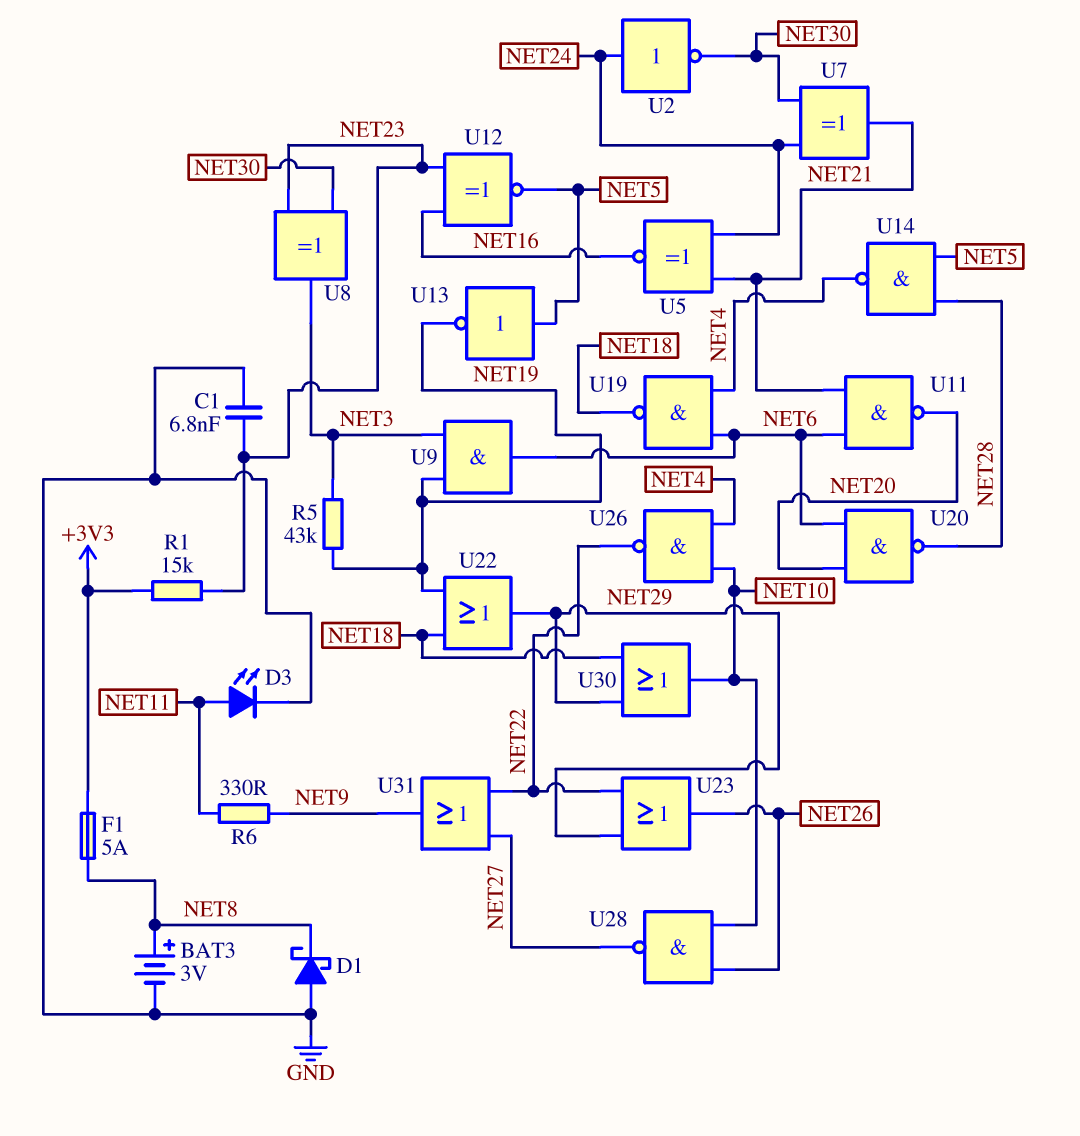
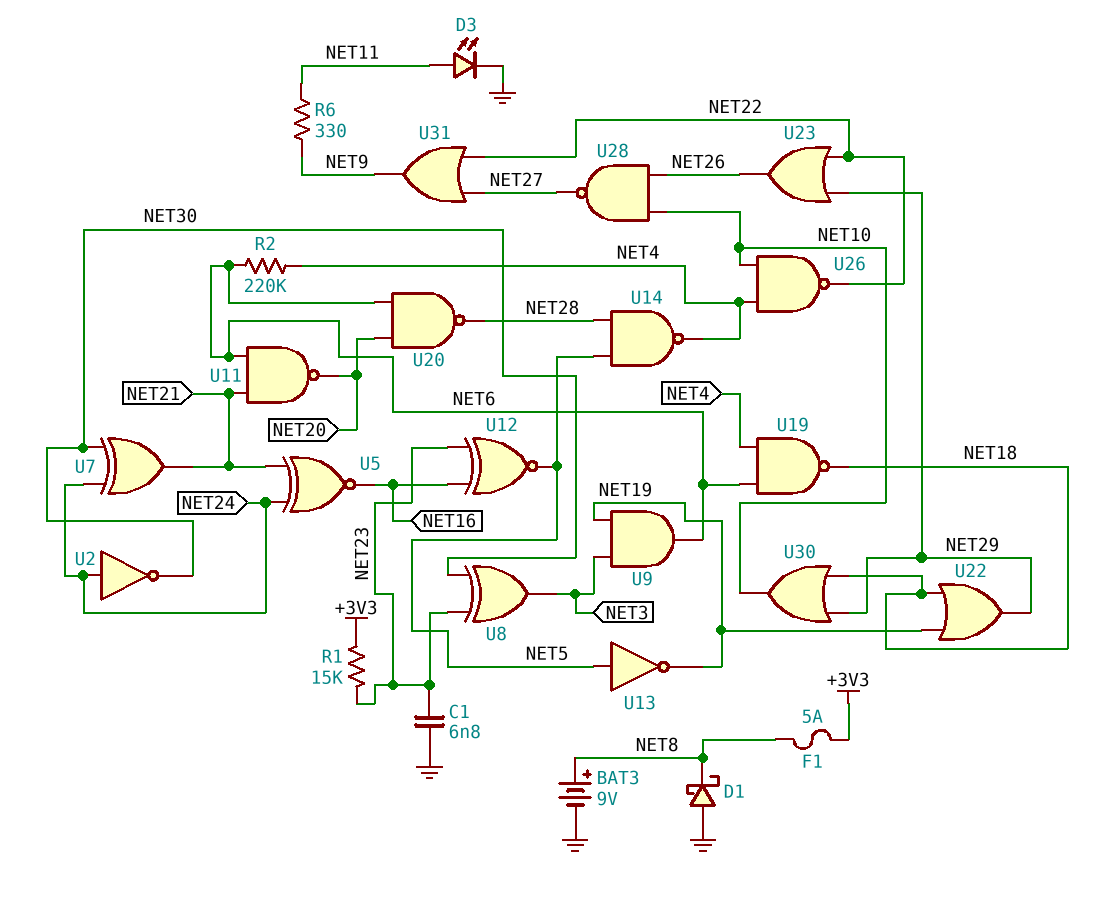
BAT3: 3V (plus NET8, minus GND) -> 9V (plus NET8, minus GND)
R2: none -> 220k (NET4, NET6)
R5: 43k (NET3, NET19) -> none

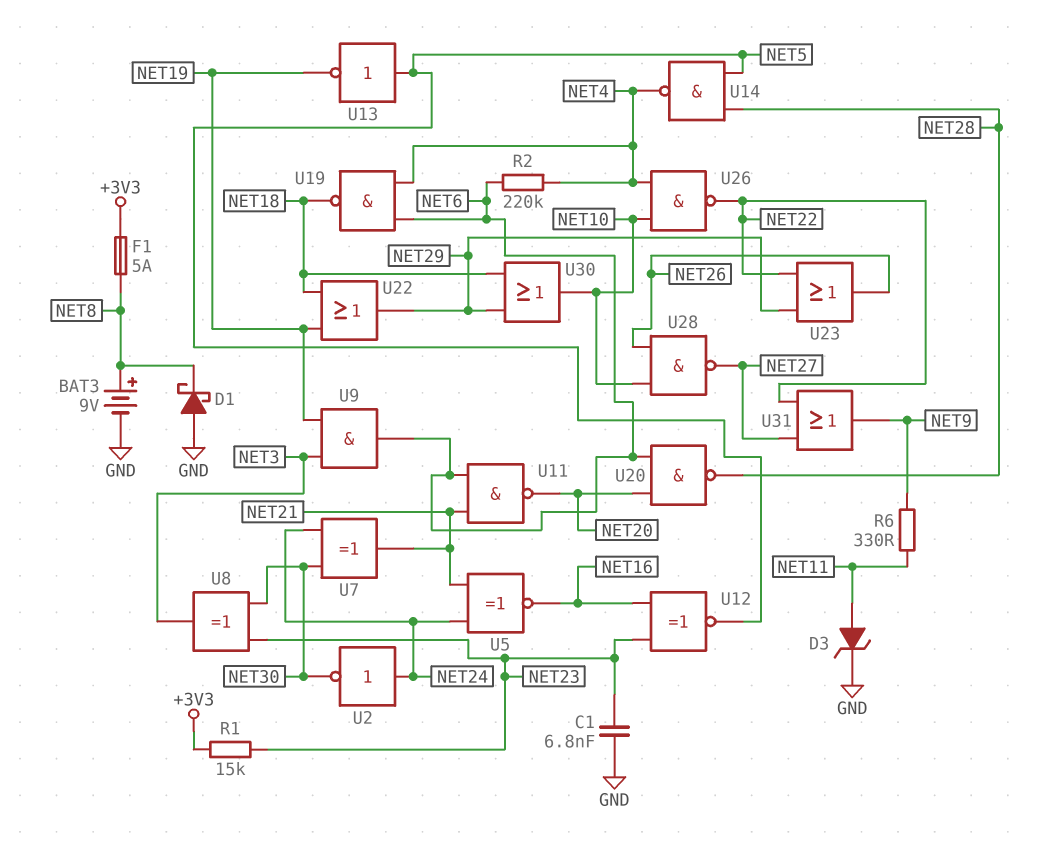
D3: LED (A NET11, K GND) -> zener (A NET11, K GND)

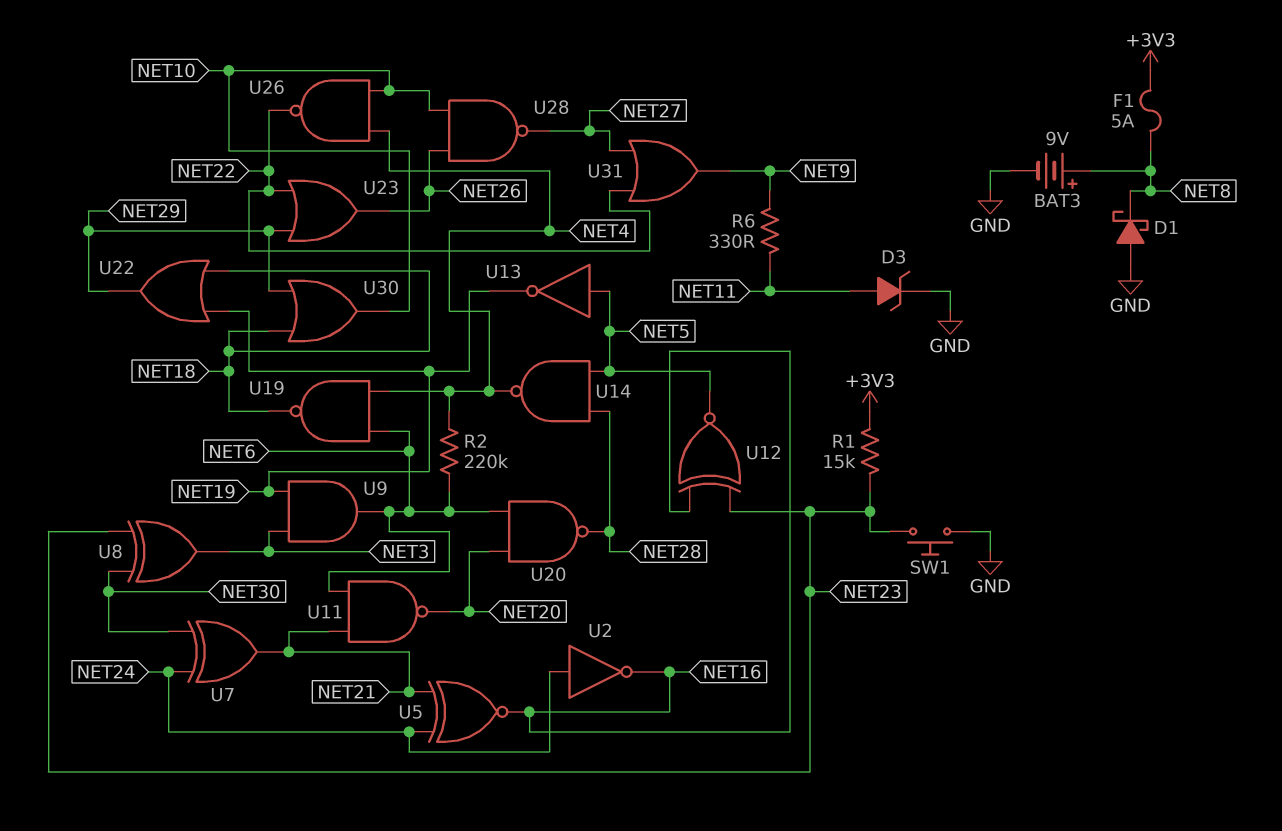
C1: 6.8nF (GND, NET23) -> none
SW1: none -> button (GND, NET23)
U2: NOT (in NET24, out NET30) -> NOT (in NET24, out NET16)

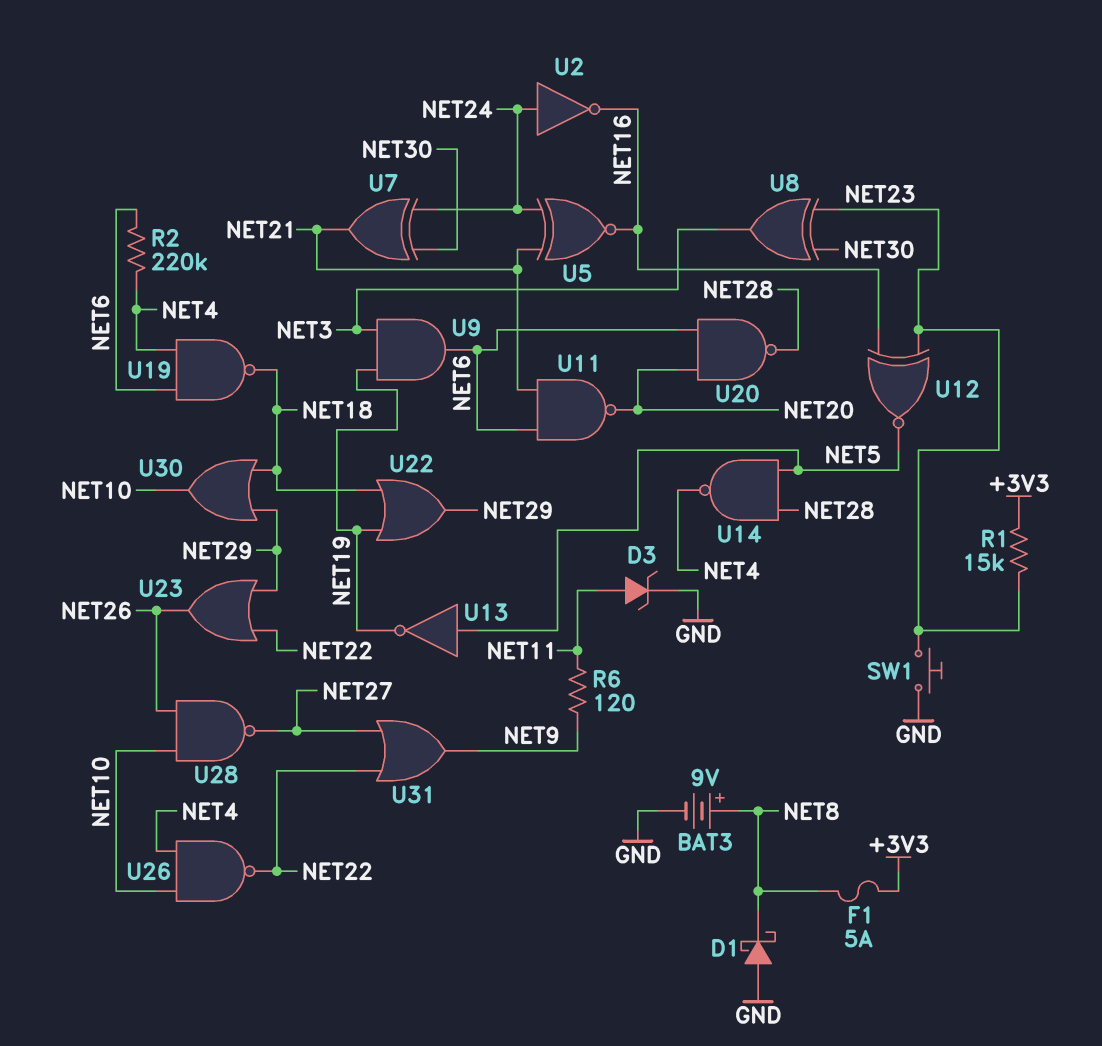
R6: 330 (NET9, NET11) -> 120 (NET9, NET11)

